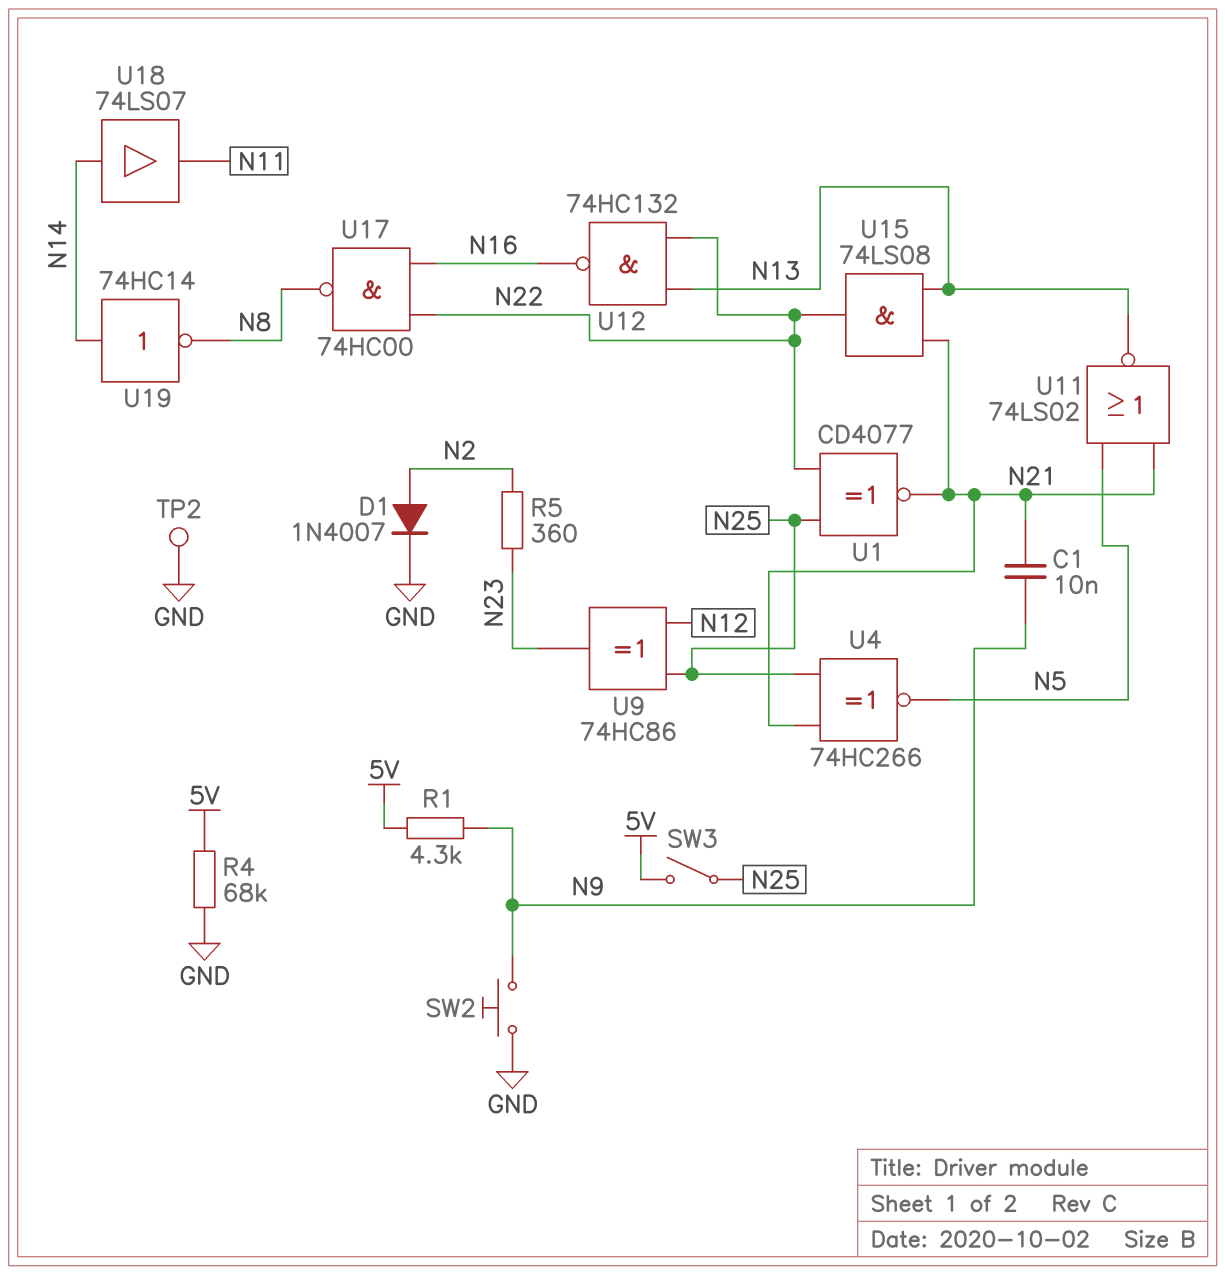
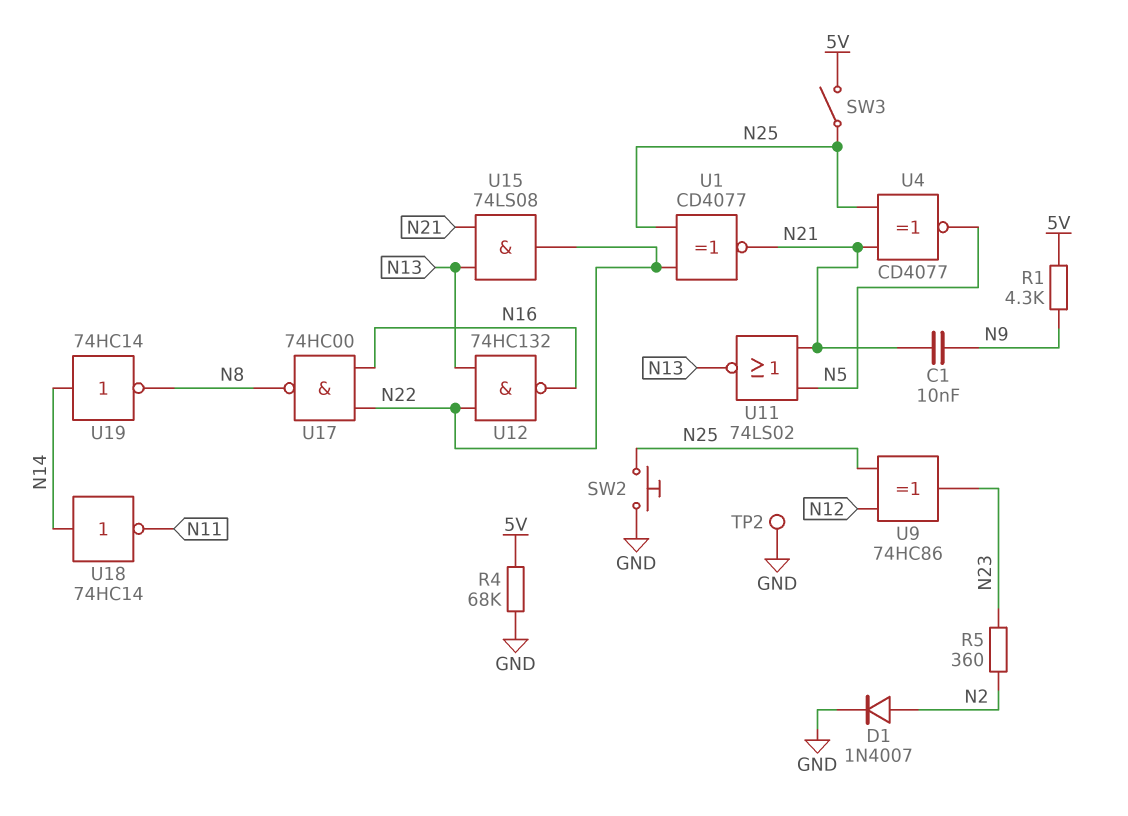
SW2: button (GND, N9) -> button (GND, N25)
U4: XNOR 74HC266 (in N21, in N25, out N5) -> XNOR CD4077 (in N21, in N25, out N5)
U18: buffer 74LS07 (in N14, out N11) -> NOT 74HC14 (in N14, out N11)

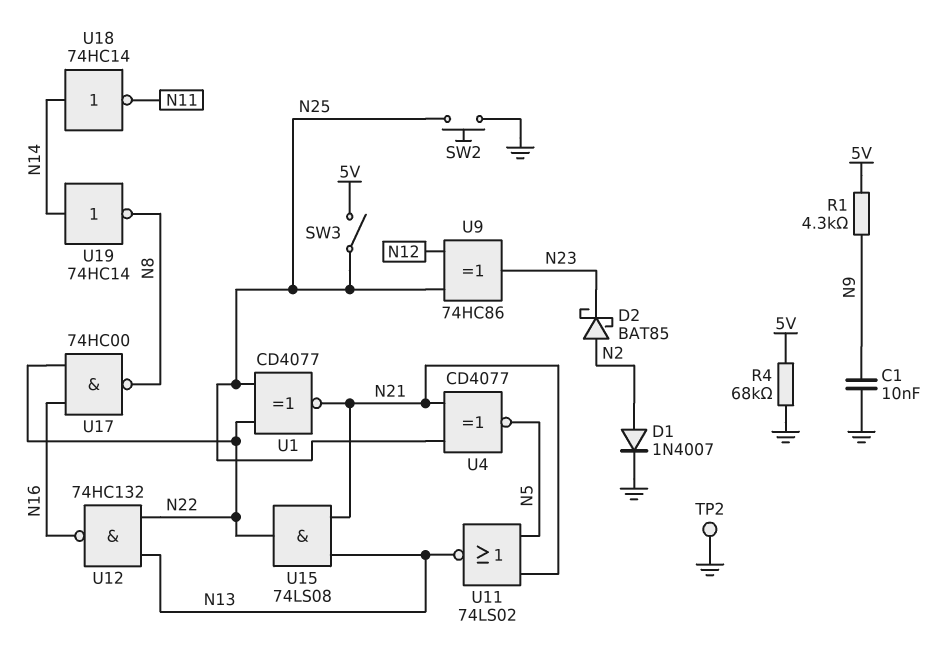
C1: 10nF (N9, N21) -> 10nF (GND, N9)
D2: none -> schottky BAT85 (A N2, K N23)
R5: 360 (N2, N23) -> none

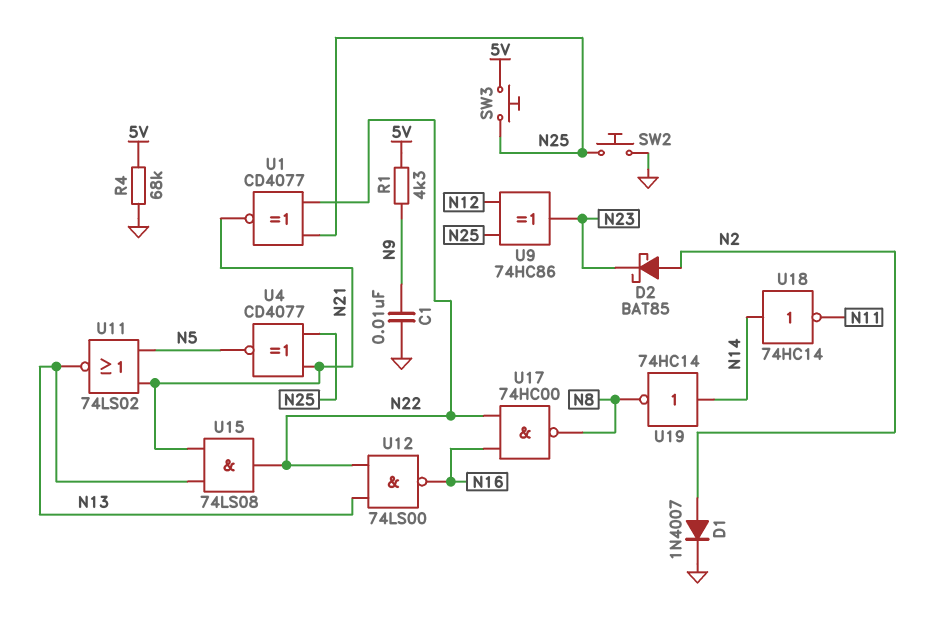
SW3: switch (5V, N25) -> button (5V, N25)
TP2: test point (GND) -> none
U12: NAND 74HC132 (in N13, in N22, out N16) -> NAND 74LS00 (in N13, in N22, out N16)

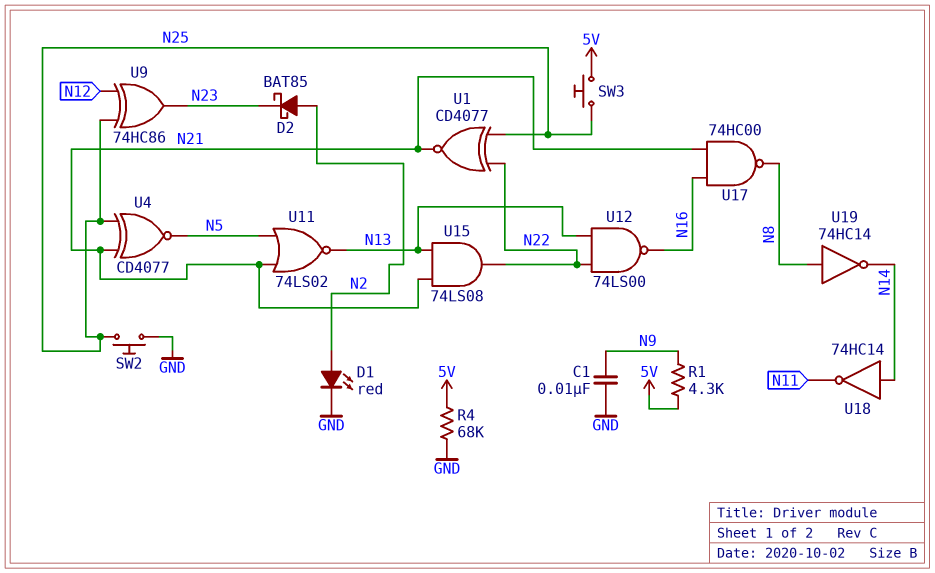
D1: diode 1N4007 (A N2, K GND) -> LED red (A N2, K GND)
U17: NAND 74HC00 (in N16, in N22, out N8) -> NAND 74HC00 (in N16, in N21, out N8)
U19: NOT 74HC14 (in N14, out N8) -> NOT 74HC14 (in N8, out N14)

